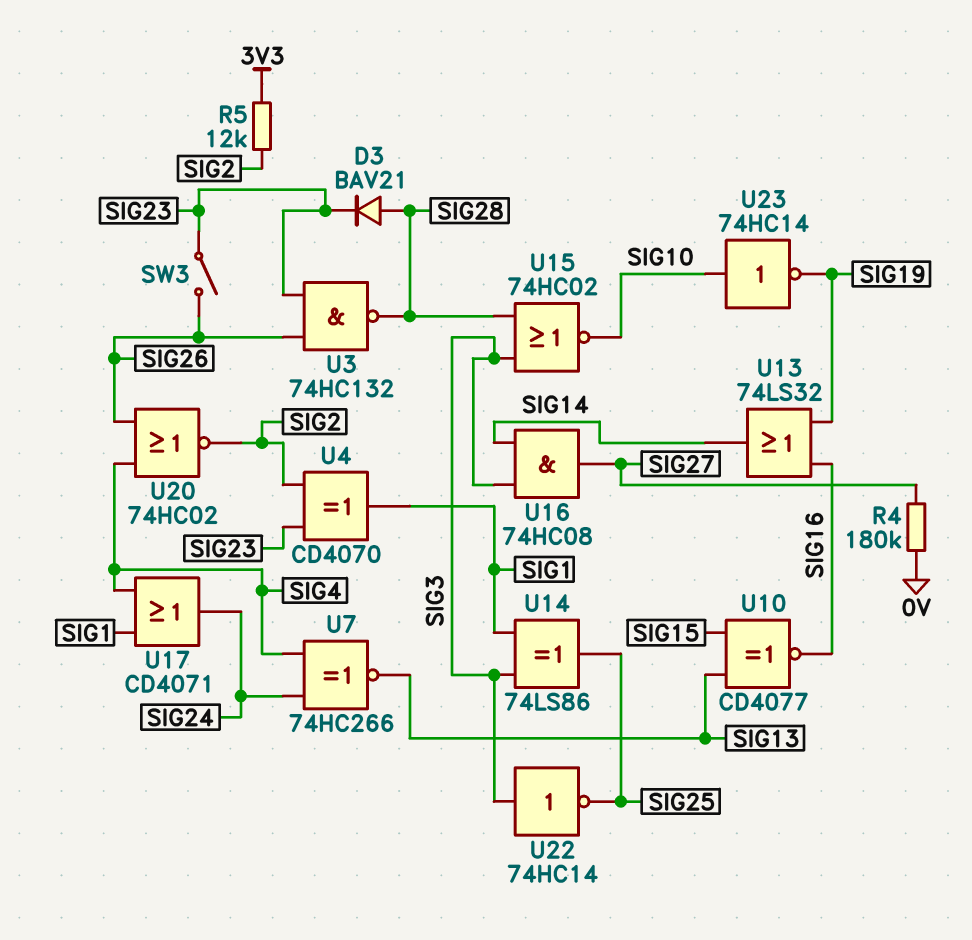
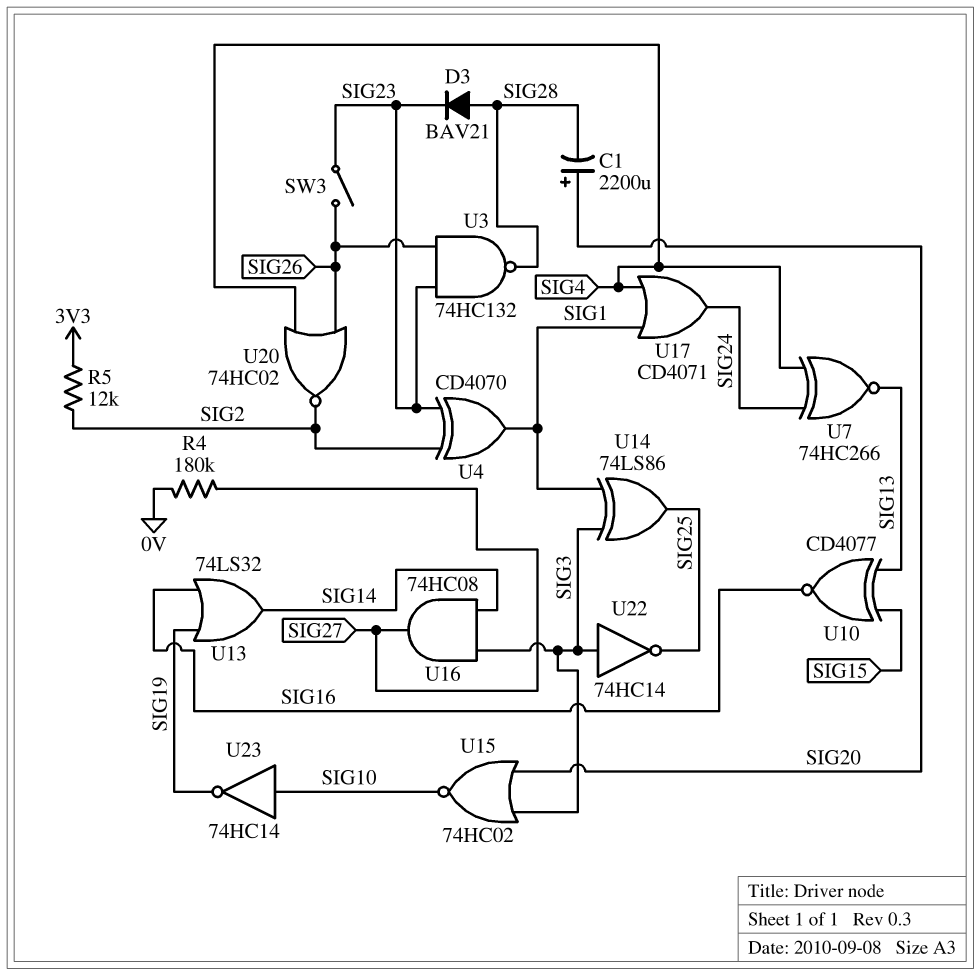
C1: none -> 2200uF (plus SIG20, minus SIG28)
U15: NOR 74HC02 (in SIG3, in SIG28, out SIG10) -> NOR 74HC02 (in SIG3, in SIG20, out SIG10)

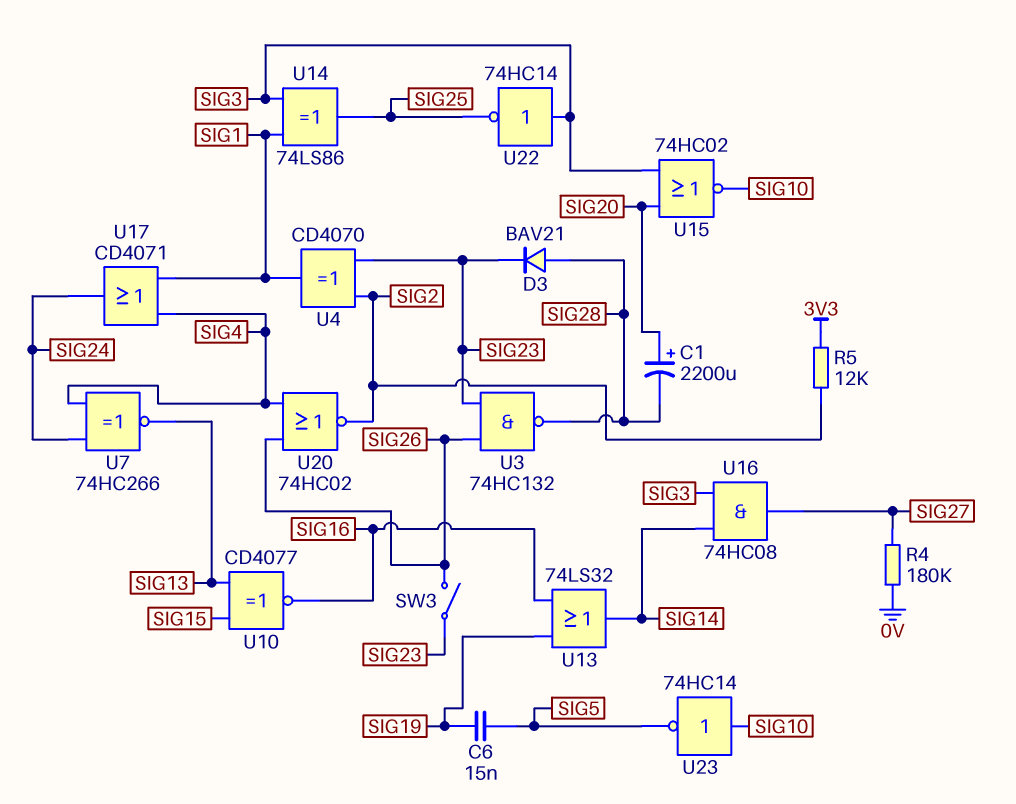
C6: none -> 15nF (SIG5, SIG19)
U23: NOT 74HC14 (in SIG10, out SIG19) -> NOT 74HC14 (in SIG10, out SIG5)

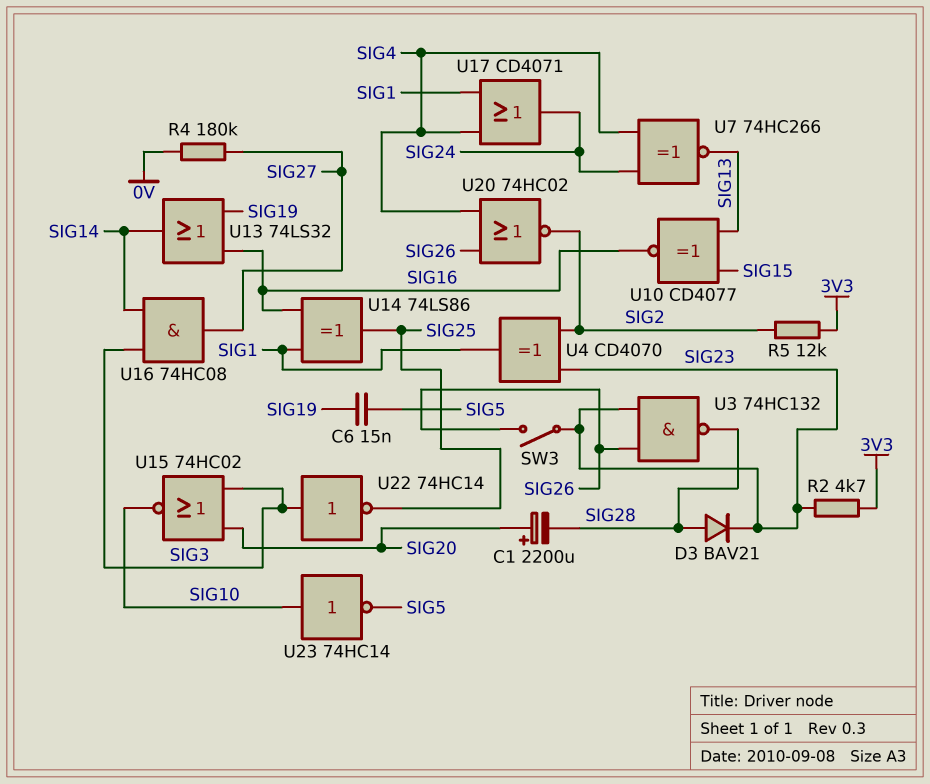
R2: none -> 4.7k (3V3, SIG23)
U14: XOR 74LS86 (in SIG1, in SIG3, out SIG25) -> XOR 74LS86 (in SIG1, in SIG16, out SIG25)

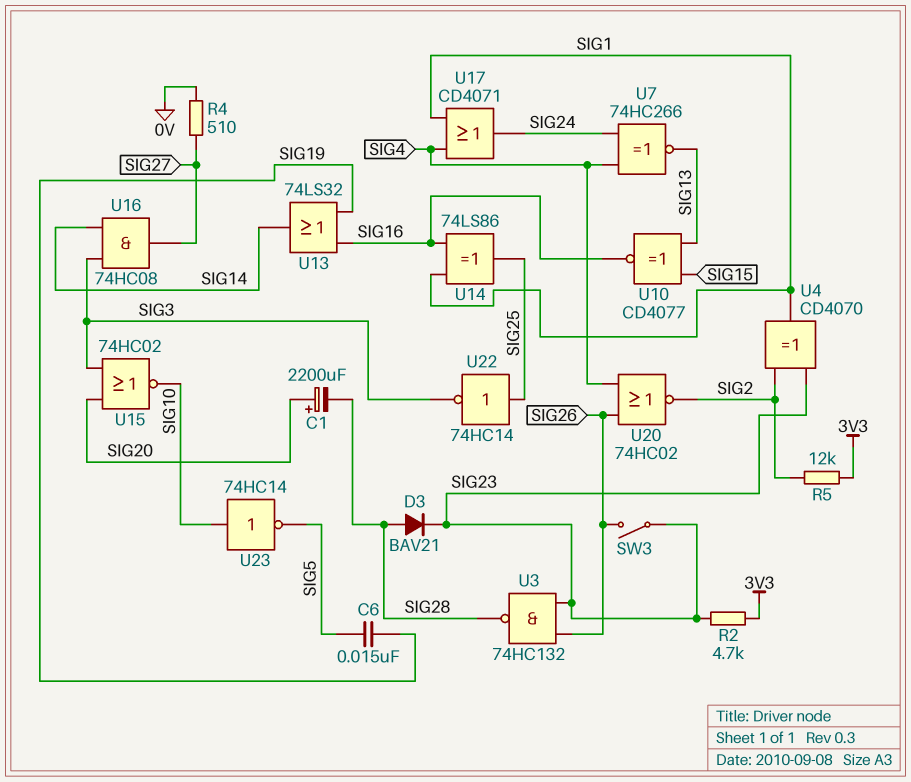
R4: 180k (0V, SIG27) -> 510 (0V, SIG27)
U22: NOT 74HC14 (in SIG3, out SIG25) -> NOT 74HC14 (in SIG25, out SIG3)

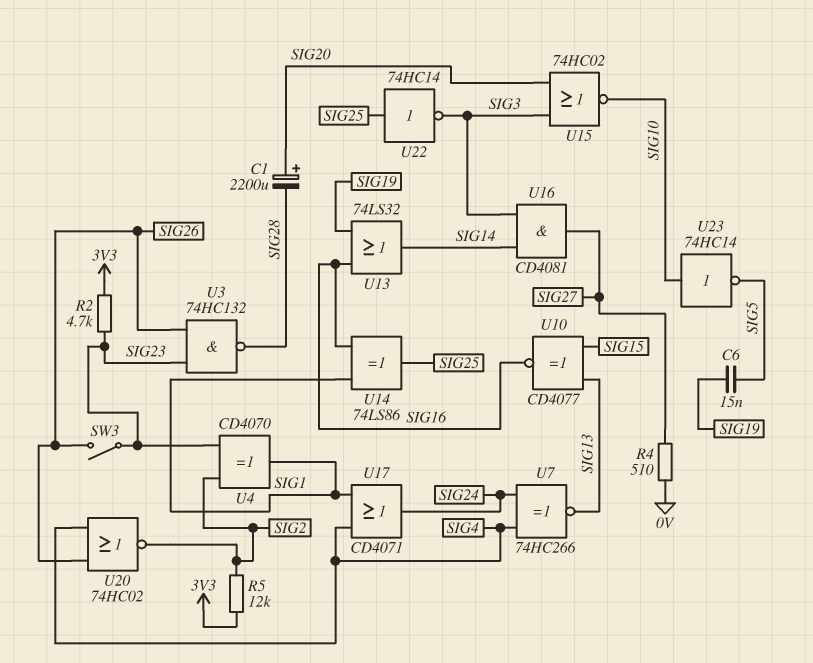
D3: diode BAV21 (A SIG28, K SIG23) -> none
U16: AND 74HC08 (in SIG3, in SIG14, out SIG27) -> AND CD4081 (in SIG3, in SIG14, out SIG27)

